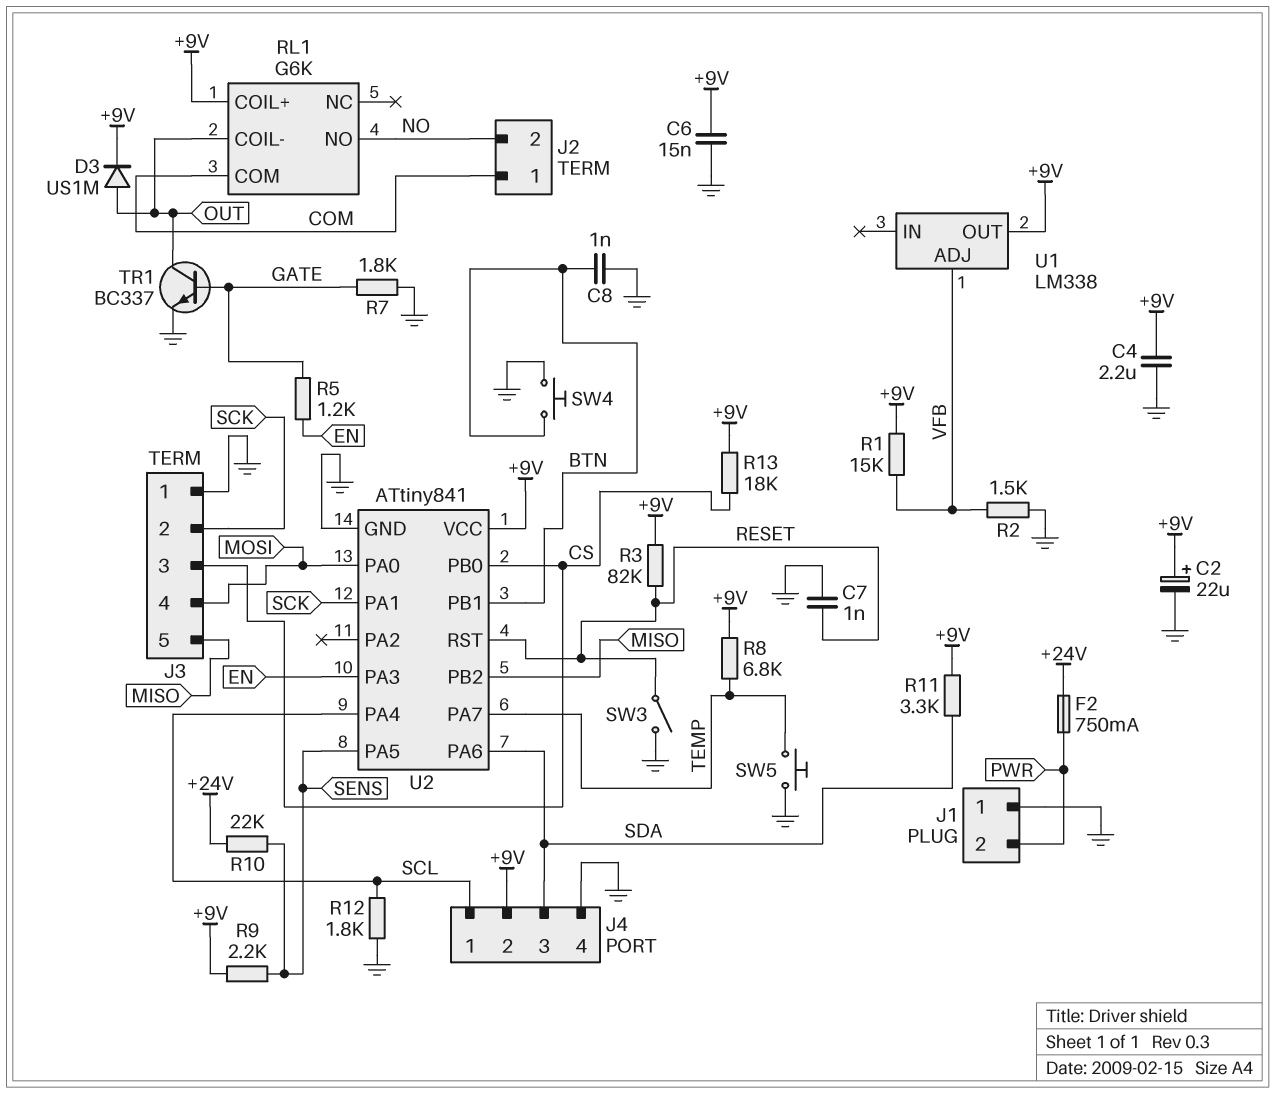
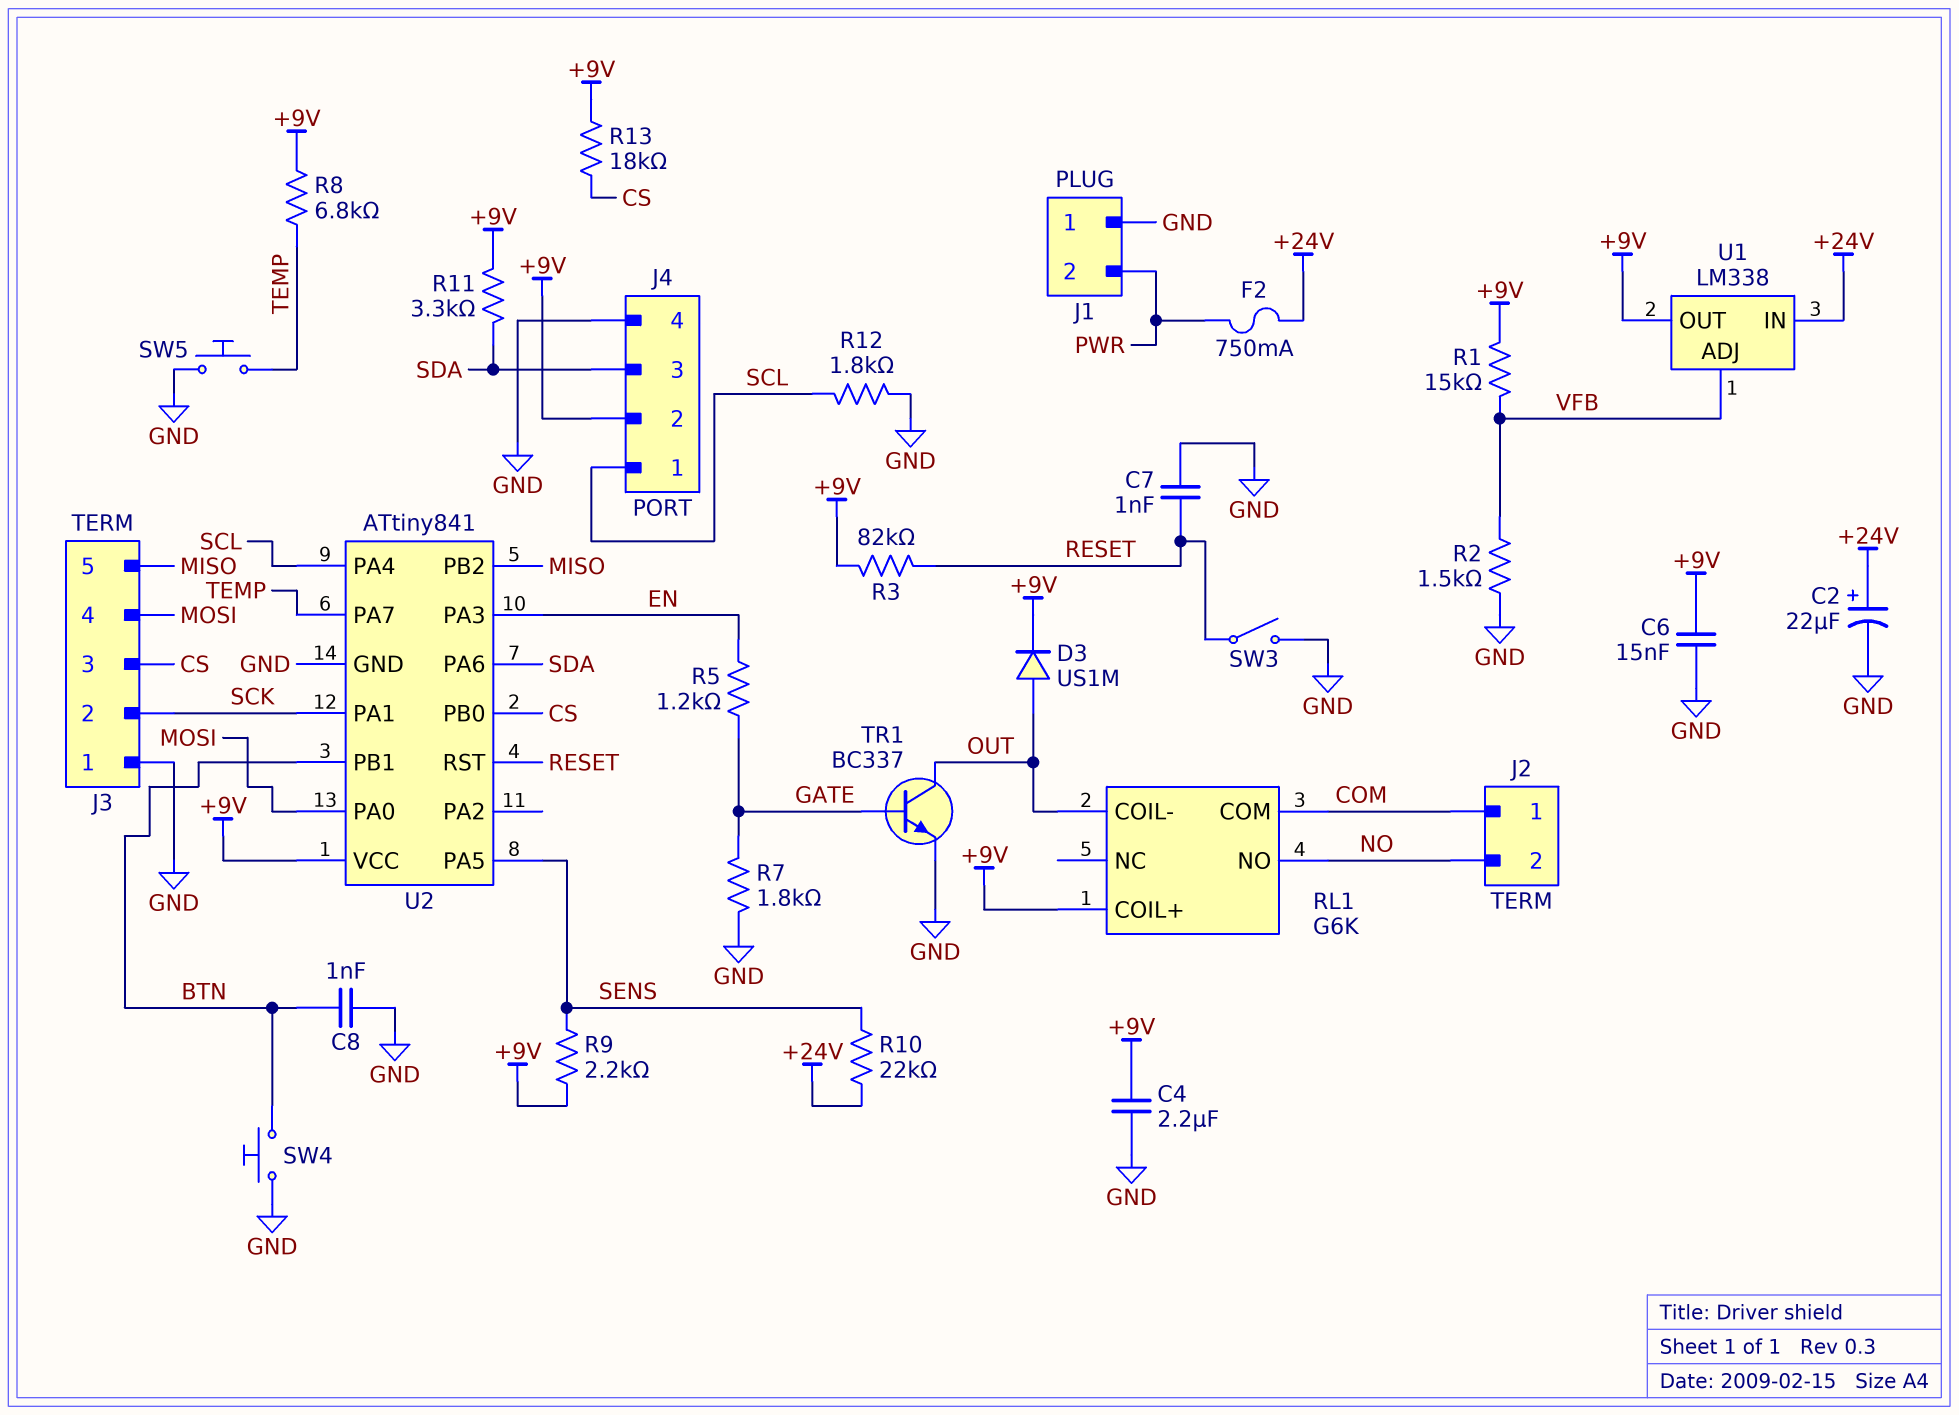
C2: 22uF (plus +9V, minus GND) -> 22uF (plus +24V, minus GND)
U1 pin IN: none -> +24V

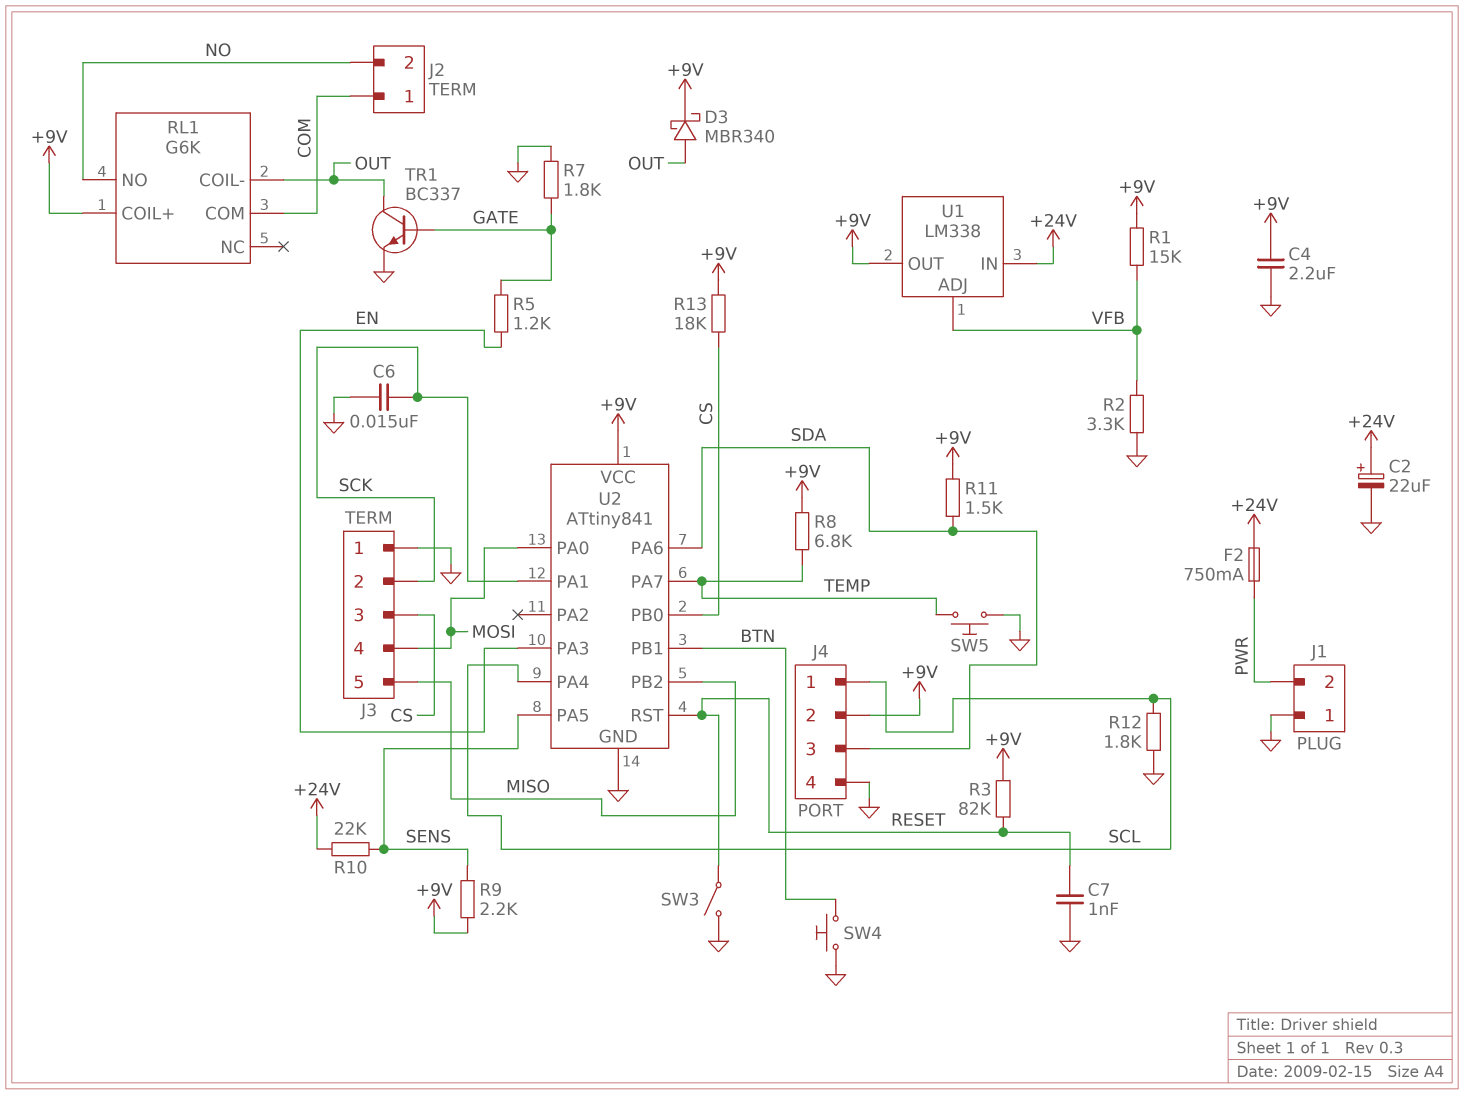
C6: 15nF (+9V, GND) -> 15nF (GND, SCK)
C8: 1nF (BTN, GND) -> none
D3: diode US1M (A OUT, K +9V) -> schottky MBR340 (A OUT, K +9V)
R2: 1.5k (GND, VFB) -> 3.3k (GND, VFB)
R11: 3.3k (+9V, SDA) -> 1.5k (+9V, SDA)

